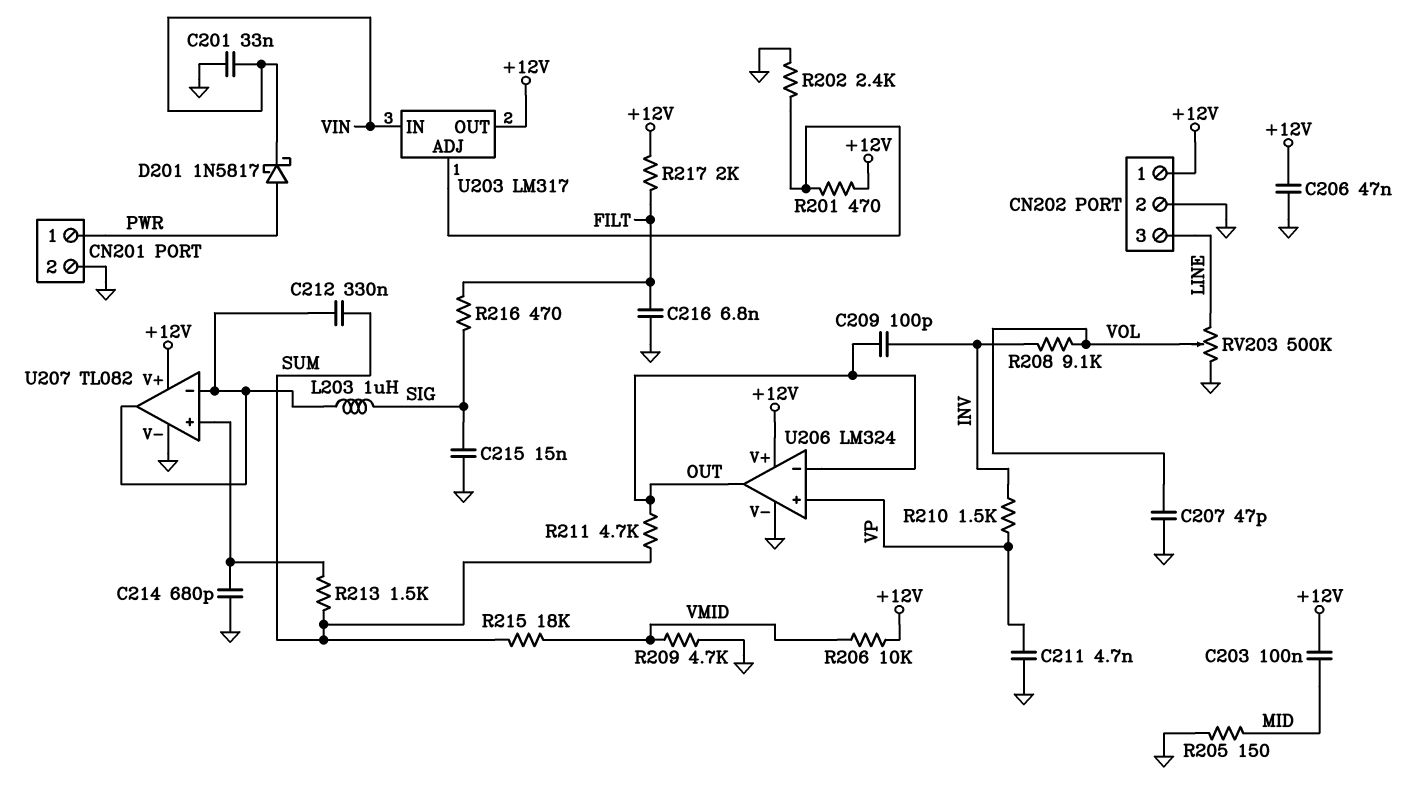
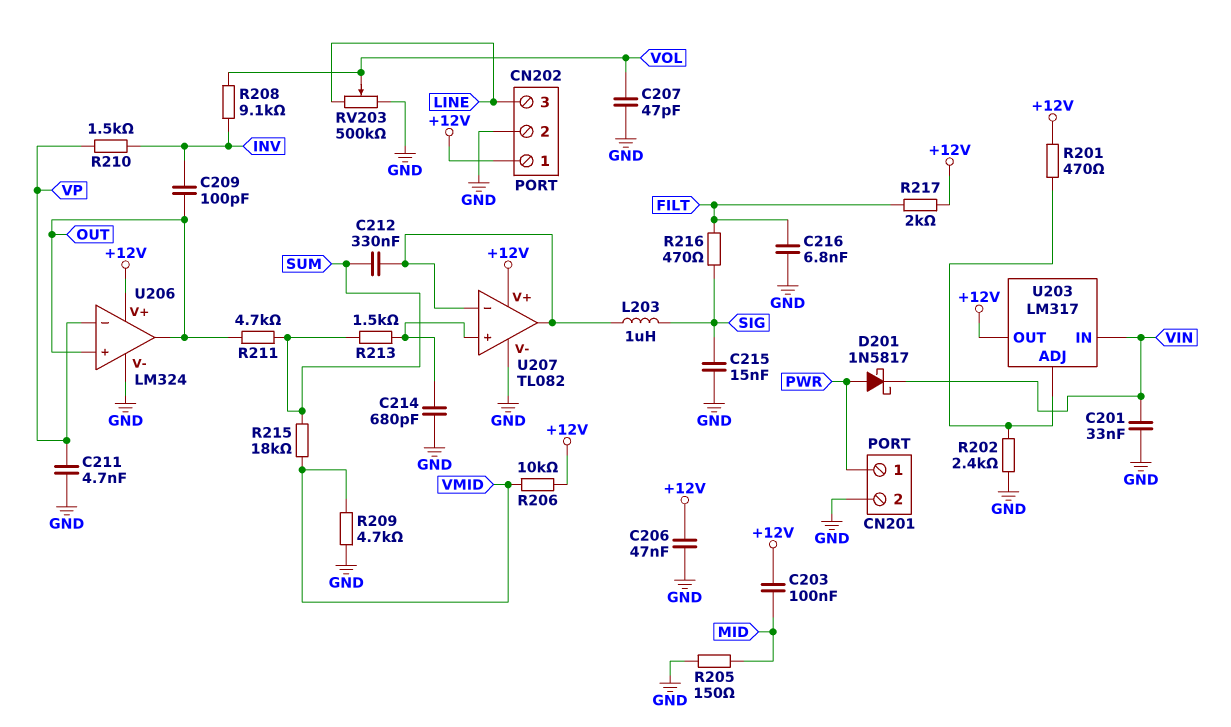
U206 pin in+: VP -> OUT
U206 pin in-: OUT -> VP

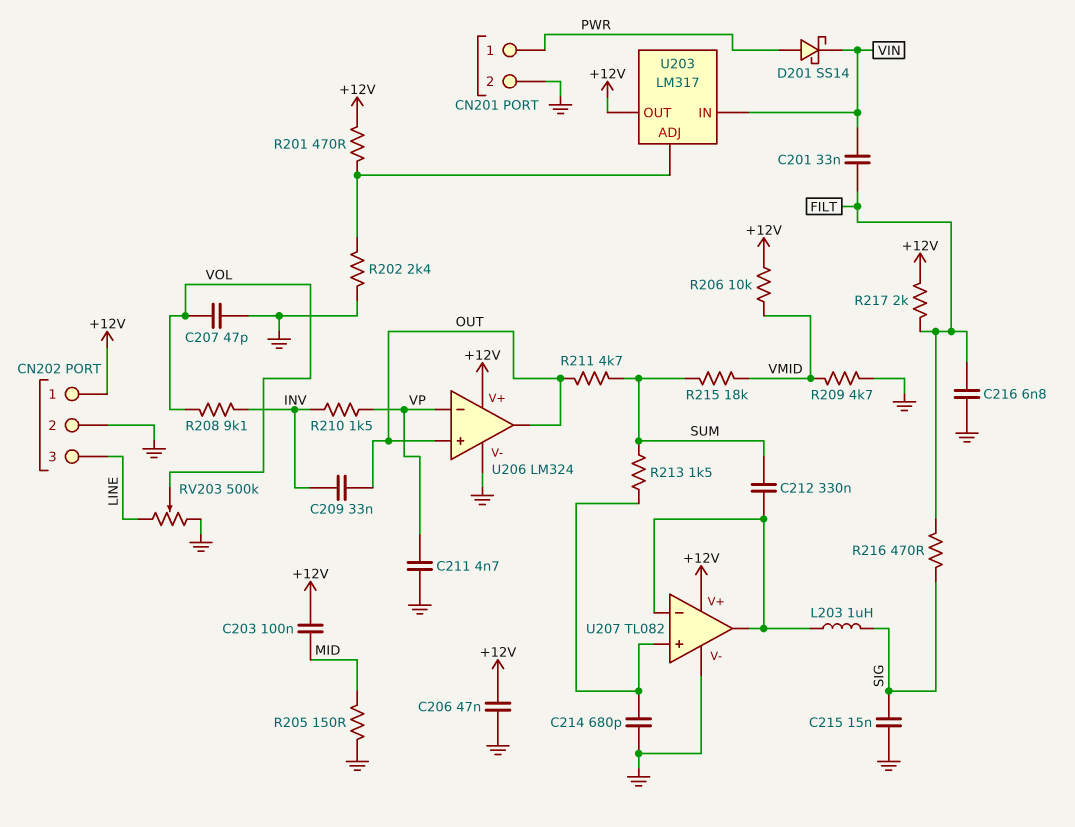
C201: 33nF (GND, VIN) -> 33nF (FILT, VIN)
C209: 100pF (INV, OUT) -> 33nF (INV, OUT)
D201: schottky 1N5817 (A PWR, K VIN) -> schottky SS14 (A PWR, K VIN)

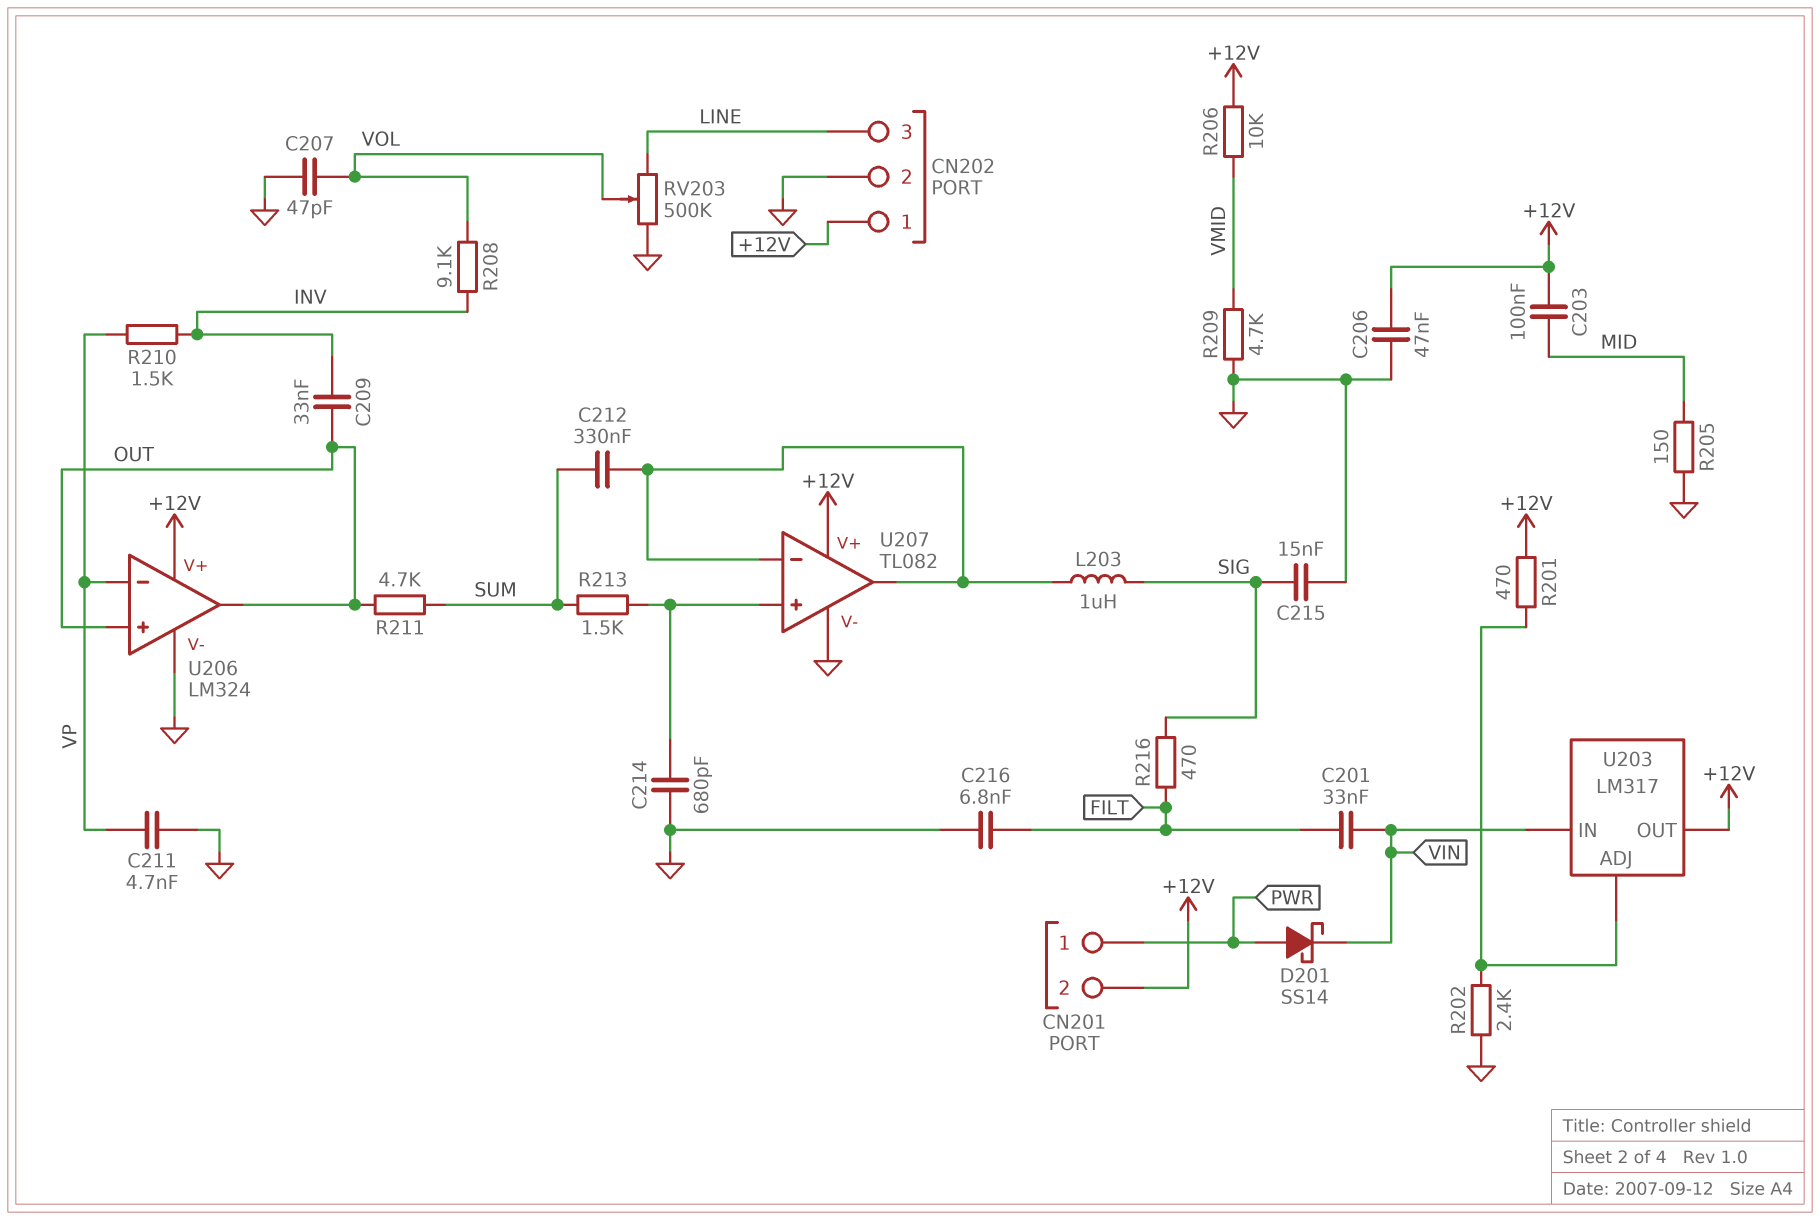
CN201 pin 2: GND -> +12V
R215: 18k (SUM, VMID) -> none
R217: 2k (+12V, FILT) -> none

